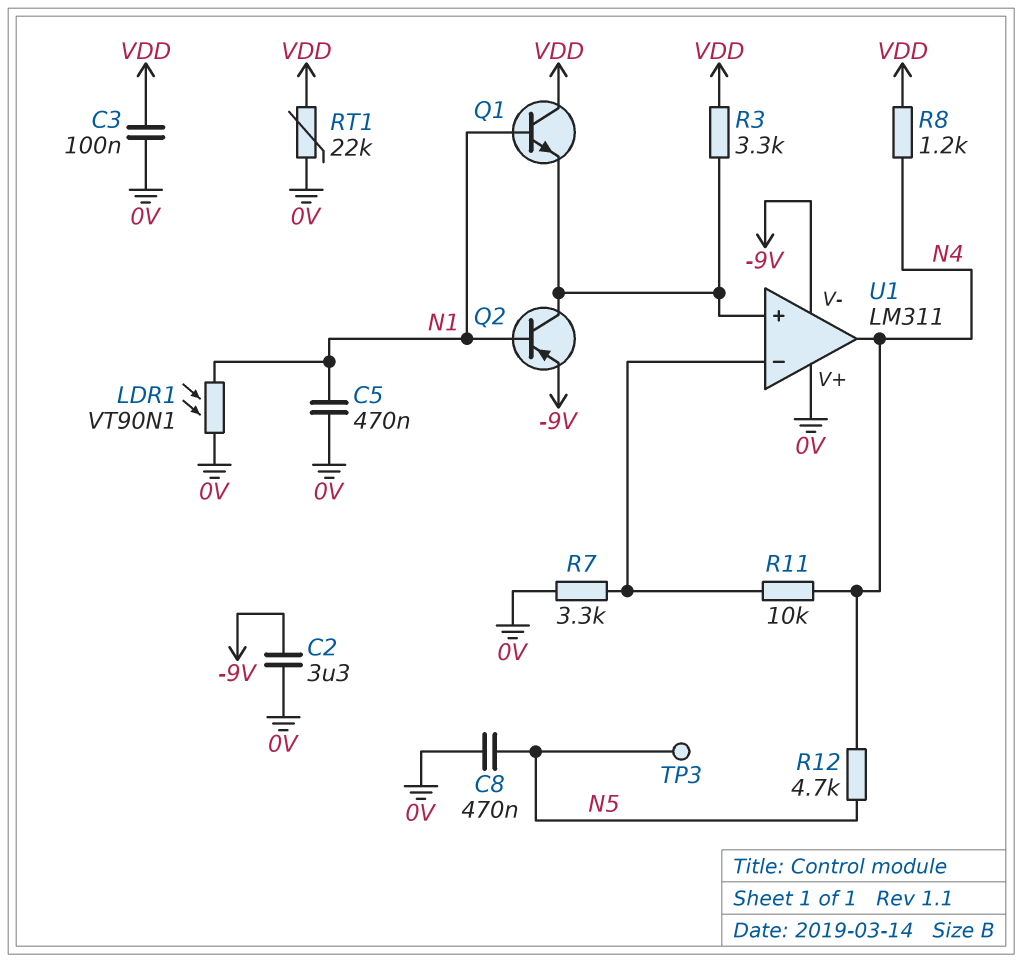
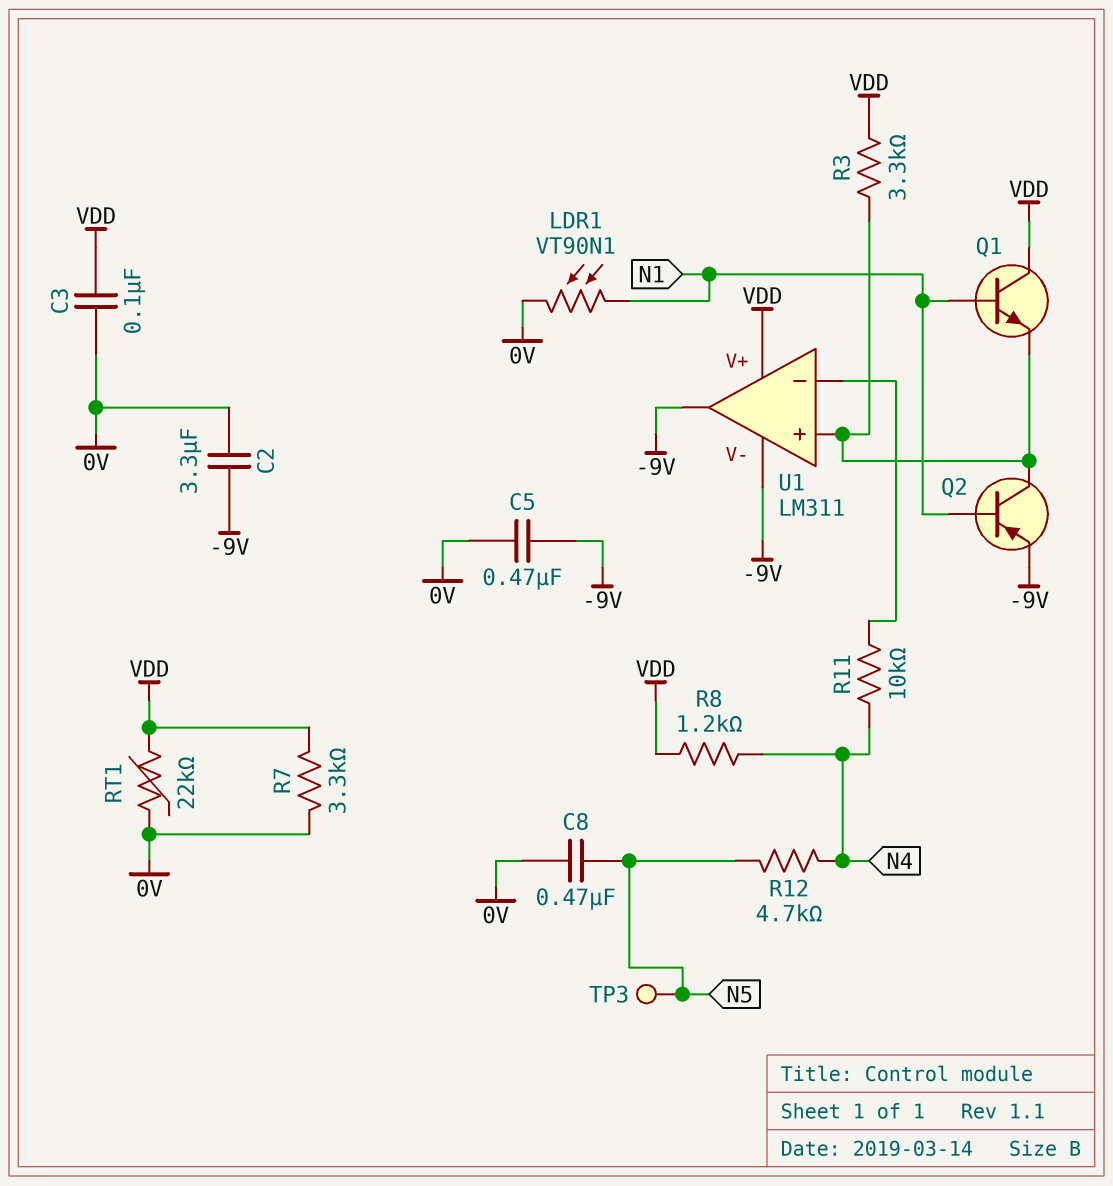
C5: 470nF (0V, N1) -> 470nF (-9V, 0V)
R7: 3.3k (0V, U1/in-) -> 3.3k (0V, VDD)
U1 pin V+: 0V -> VDD
U1 pin out: N4 -> -9V

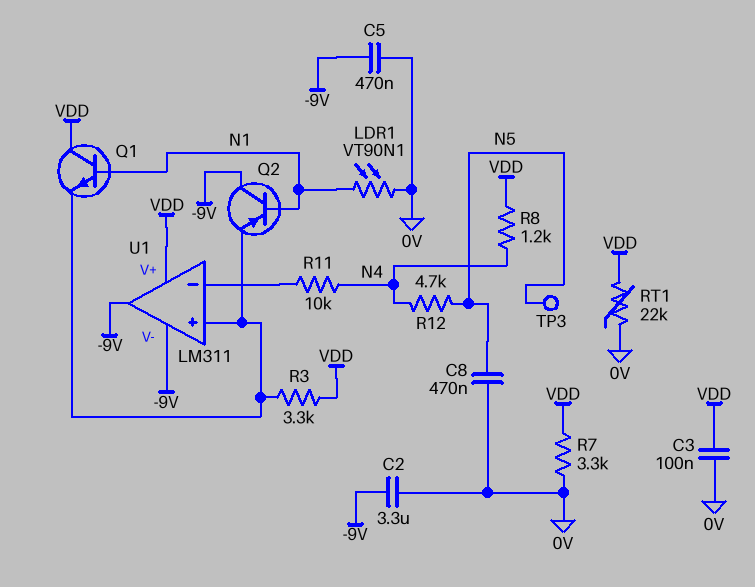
Q2: PNP (B N1, C U1/in+, E -9V) -> PNP (B N1, C -9V, E U1/in+)

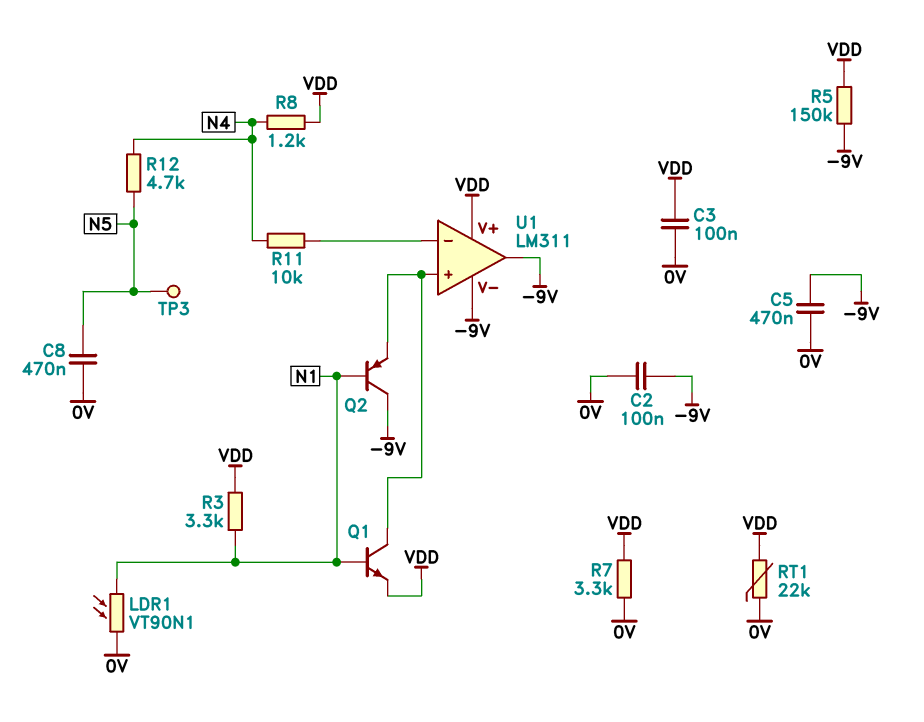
C2: 3.3uF (-9V, 0V) -> 100nF (-9V, 0V)
Q1: NPN (B N1, C VDD, E U1/in+) -> NPN (B N1, C U1/in+, E VDD)
R3: 3.3k (U1/in+, VDD) -> 3.3k (N1, VDD)
R5: none -> 150k (-9V, VDD)

